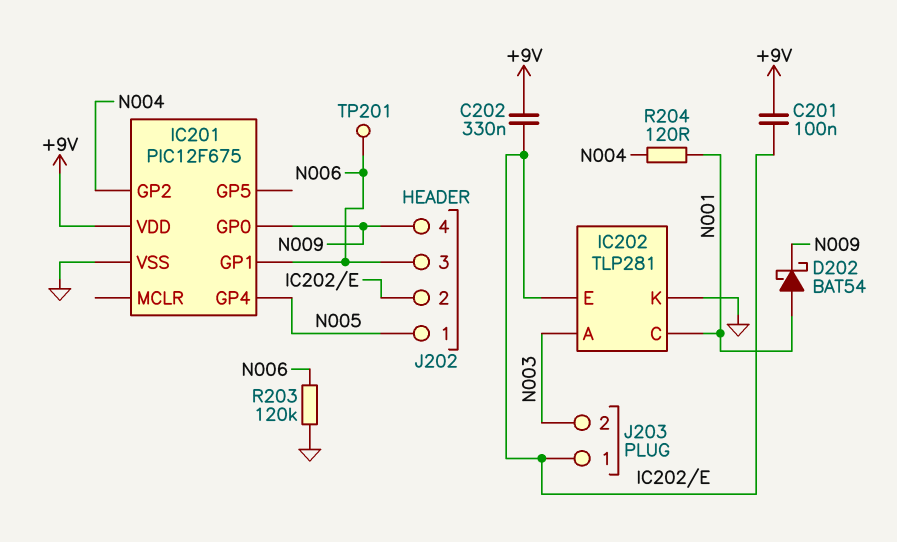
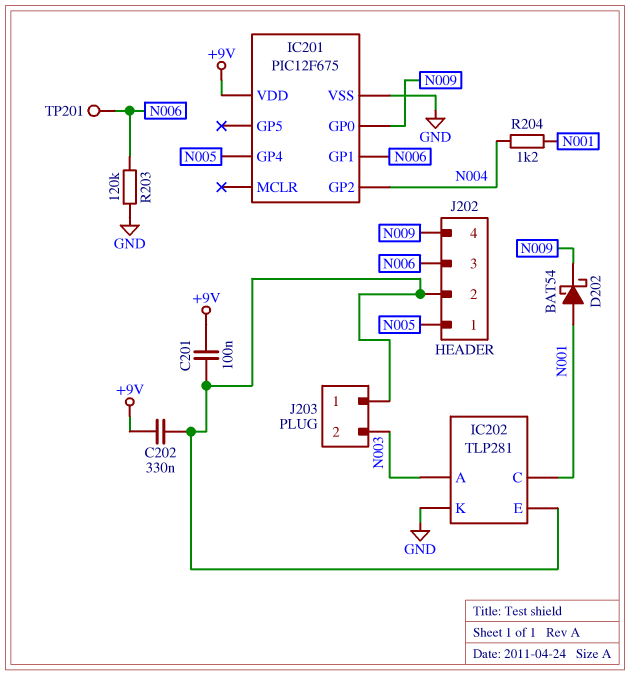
R204: 120 (N001, N004) -> 1.2k (N001, N004)

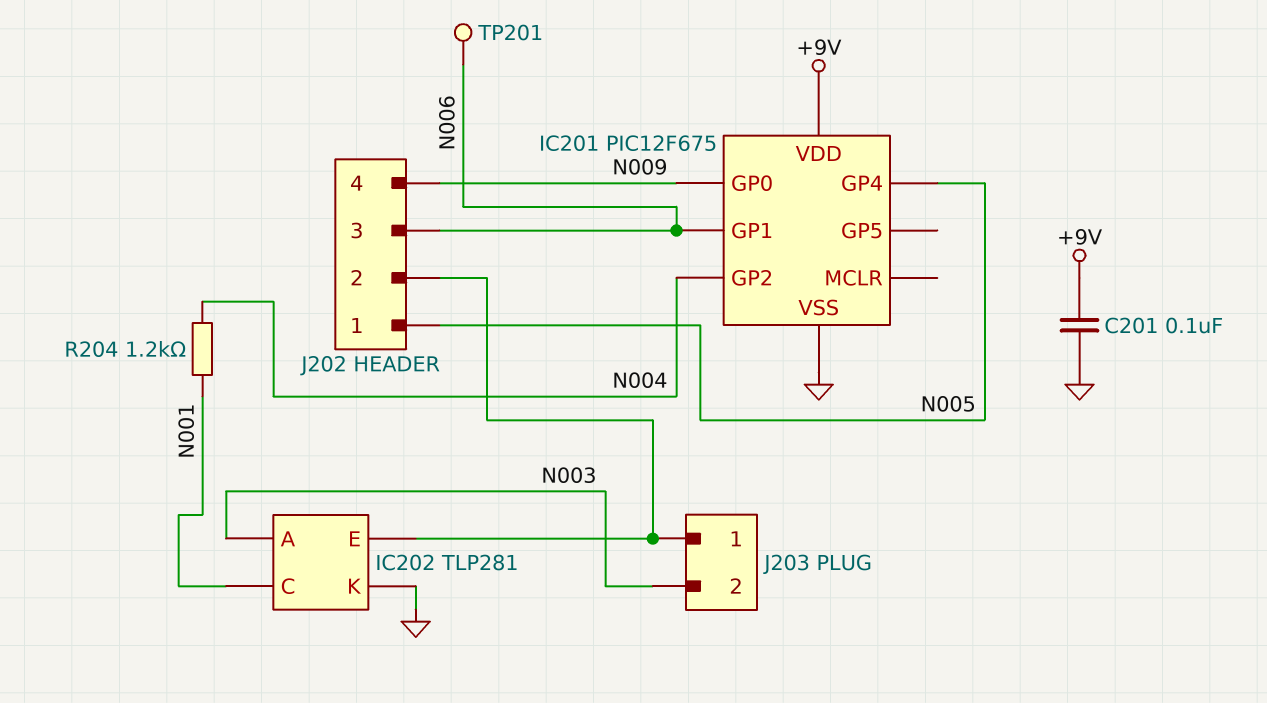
C201: 100nF (+9V, IC202/E) -> 100nF (+9V, GND)
C202: 330nF (+9V, IC202/E) -> none
D202: schottky BAT54 (A N001, K N009) -> none
R203: 120k (GND, N006) -> none

